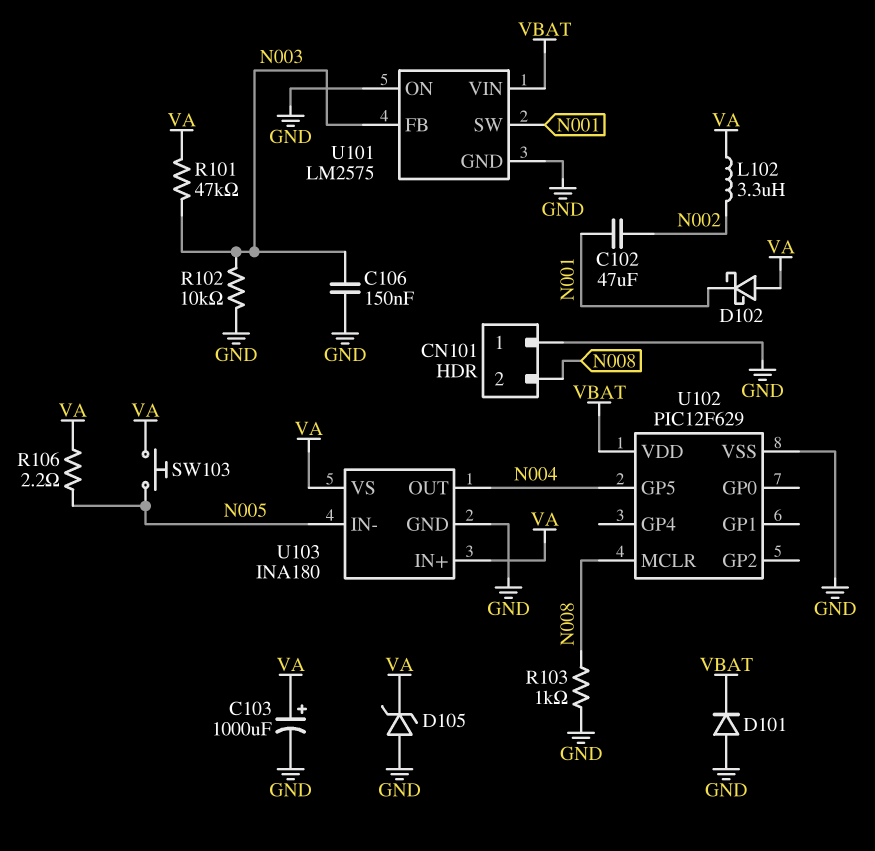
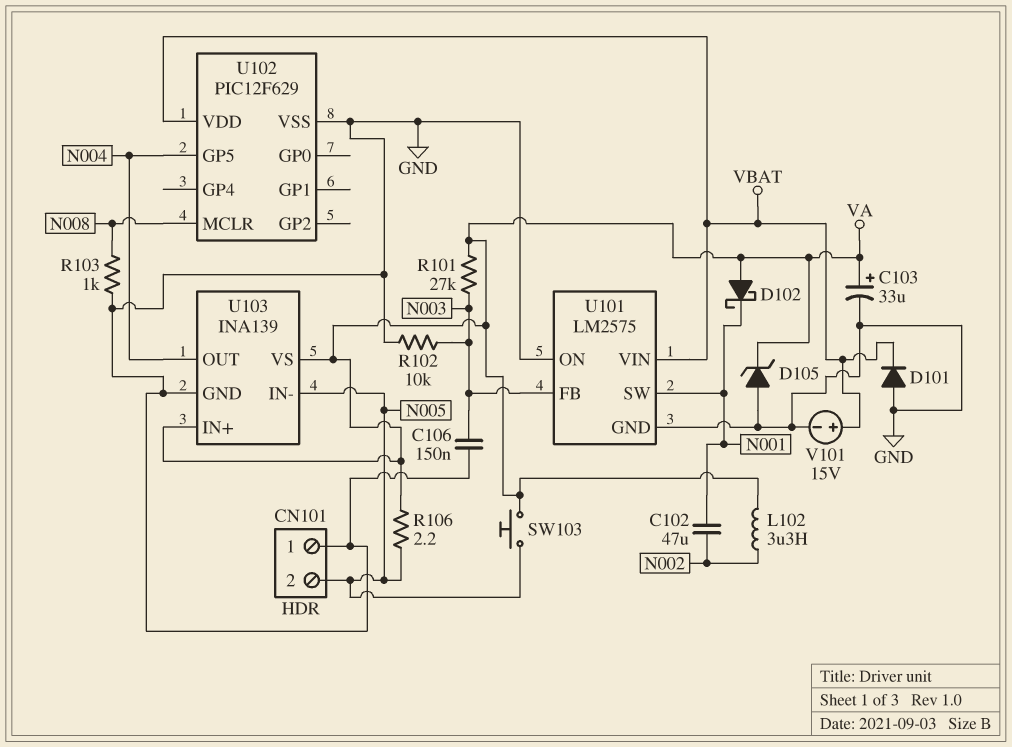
C103: 1000uF (plus VA, minus GND) -> 33uF (plus VA, minus GND)
CN101 pin 2: N008 -> N005
R101: 47k (N003, VA) -> 27k (N003, VA)
U103: INA180 -> INA139
V101: none -> 15V (plus VBAT, minus GND)

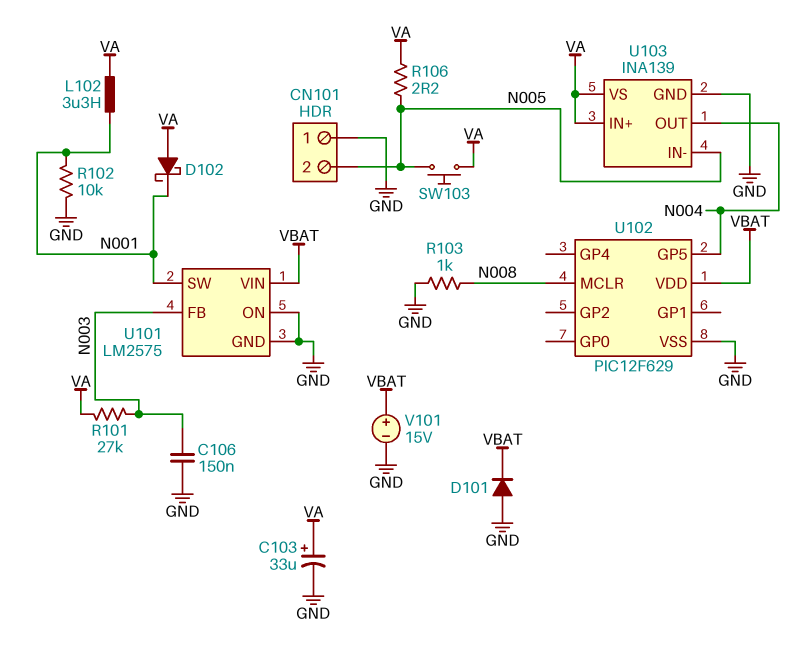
C102: 47uF (N001, N002) -> none
D105: zener (A GND, K VA) -> none
L102: 3.3uH (N002, VA) -> 3.3uH (N001, VA)
R102: 10k (GND, N003) -> 10k (GND, N001)

